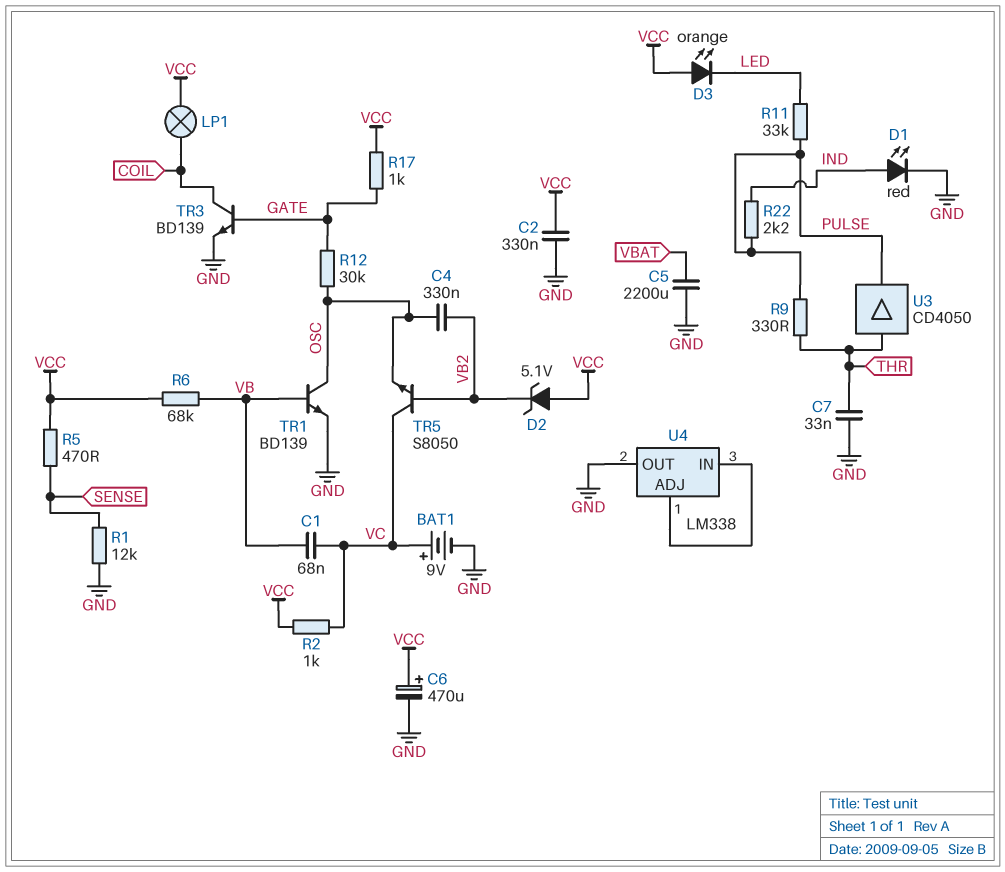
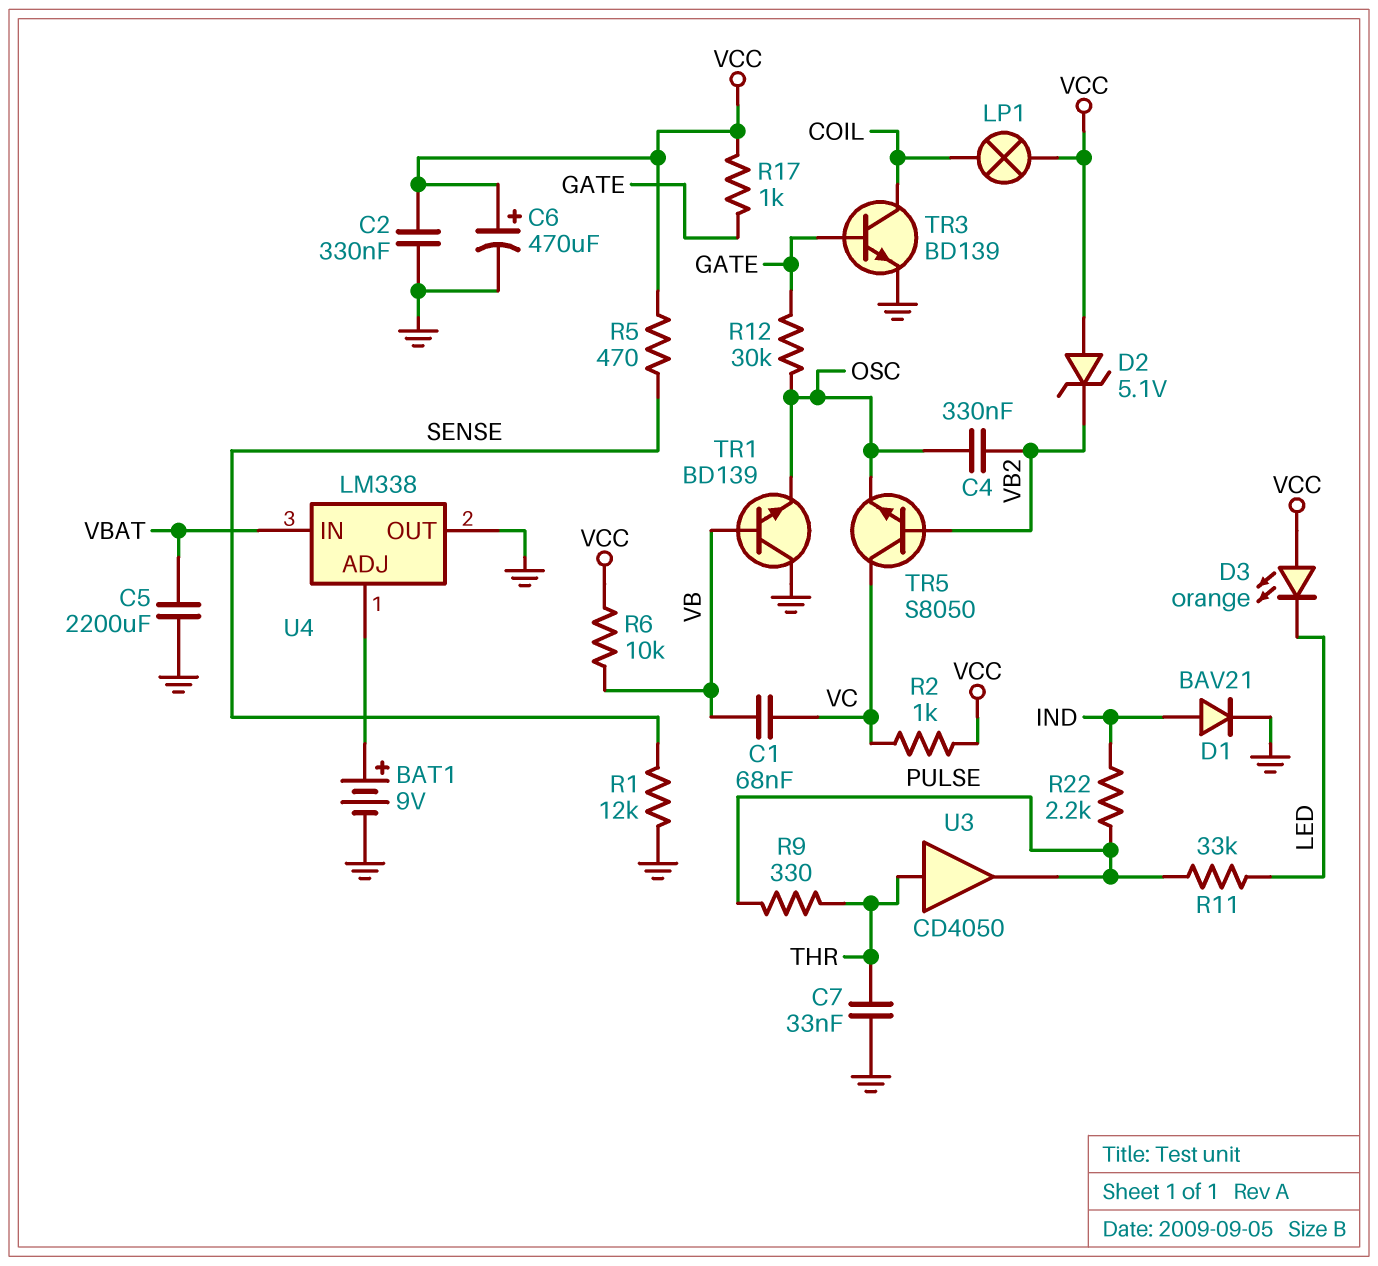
BAT1: 9V (plus VC, minus GND) -> 9V (plus U4/ADJ, minus GND)
D1: LED red (A IND, K GND) -> diode BAV21 (A IND, K GND)
R6: 68k (VB, VCC) -> 10k (VB, VCC)
TR1: NPN BD139 (B VB, C OSC, E GND) -> NPN BD139 (B VB, C GND, E OSC)
U4 pin IN: U4/ADJ -> VBAT

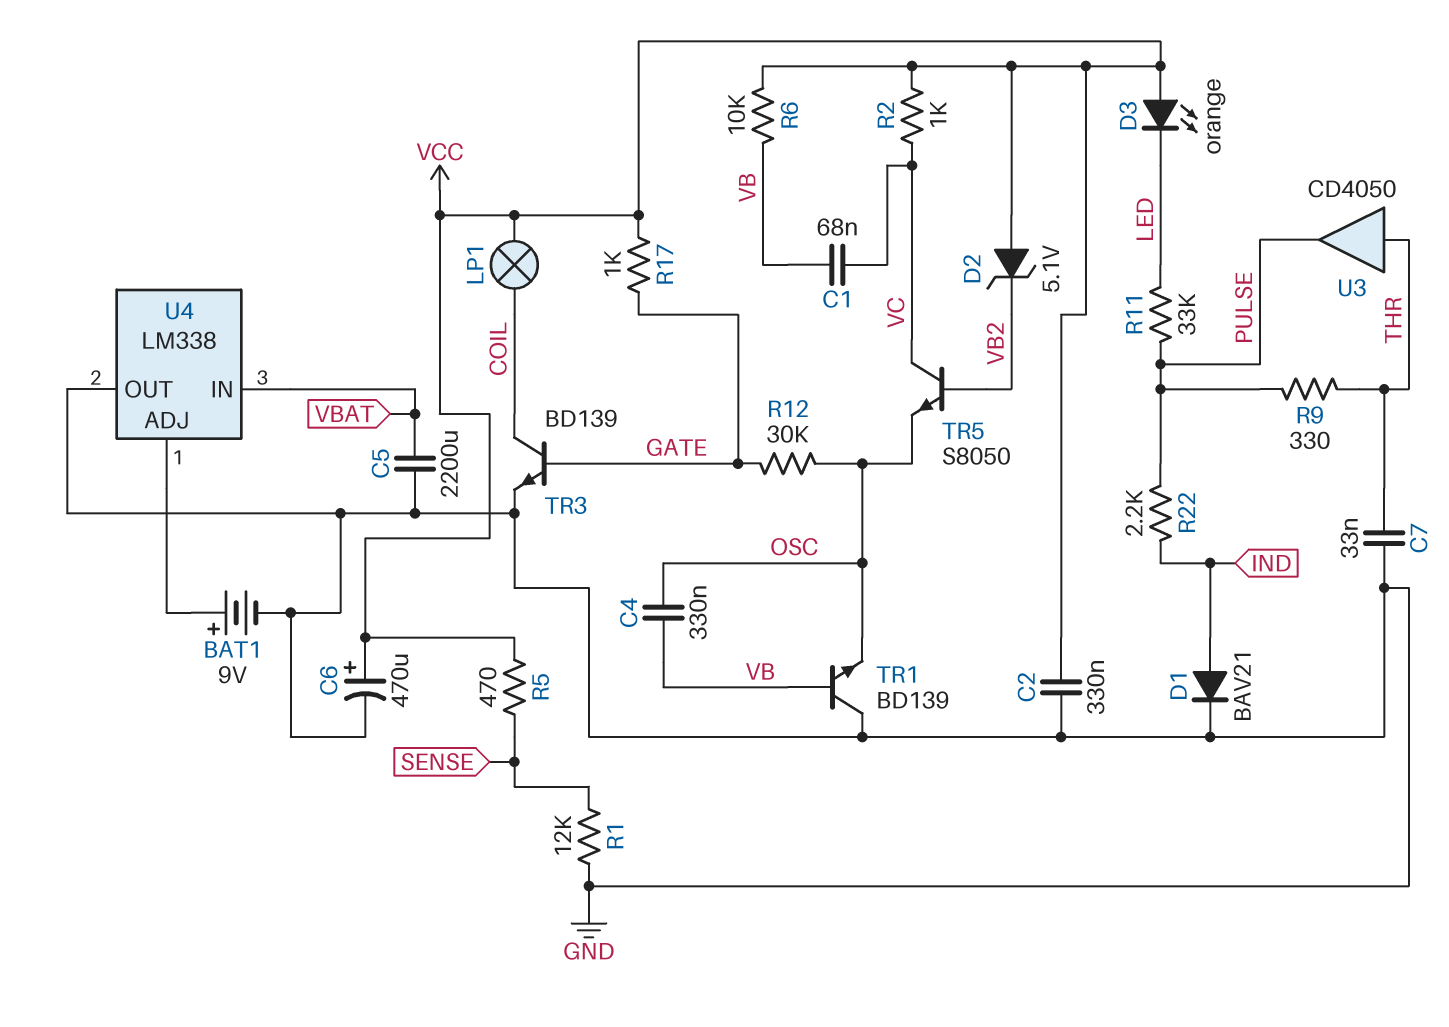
C4: 330nF (OSC, VB2) -> 330nF (OSC, VB)

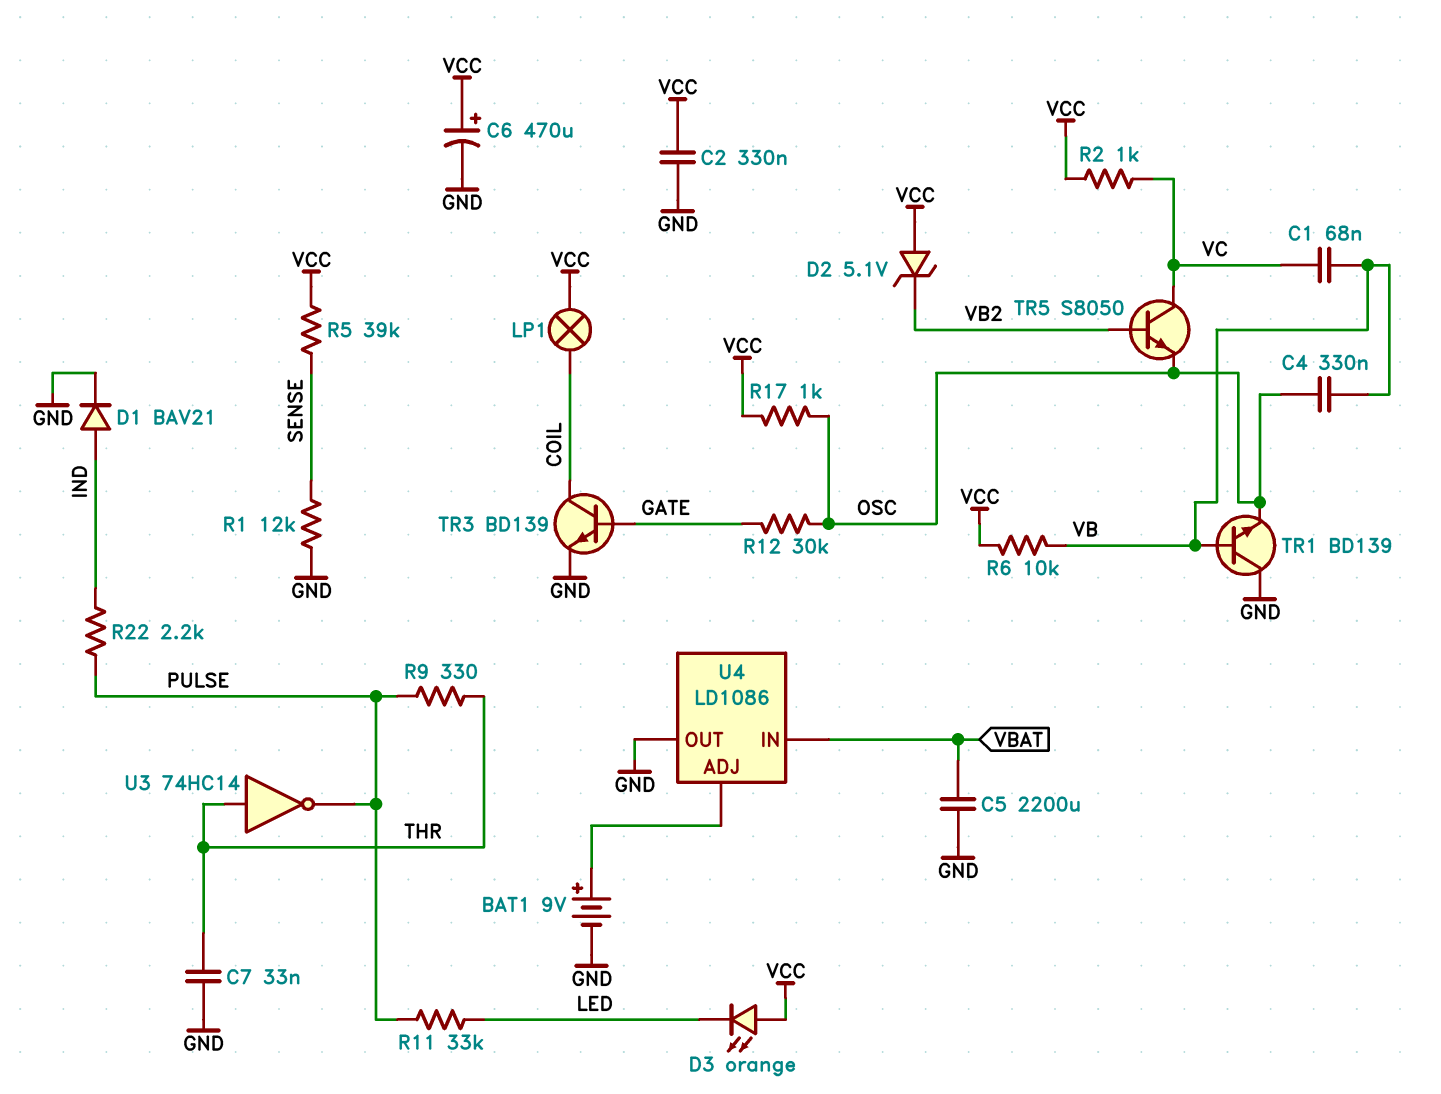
R5: 470 (SENSE, VCC) -> 39k (SENSE, VCC)
R17: 1k (GATE, VCC) -> 1k (OSC, VCC)
U3: buffer CD4050 (in THR, out PULSE) -> NOT 74HC14 (in THR, out PULSE)
U4: LM338 -> LD1086

